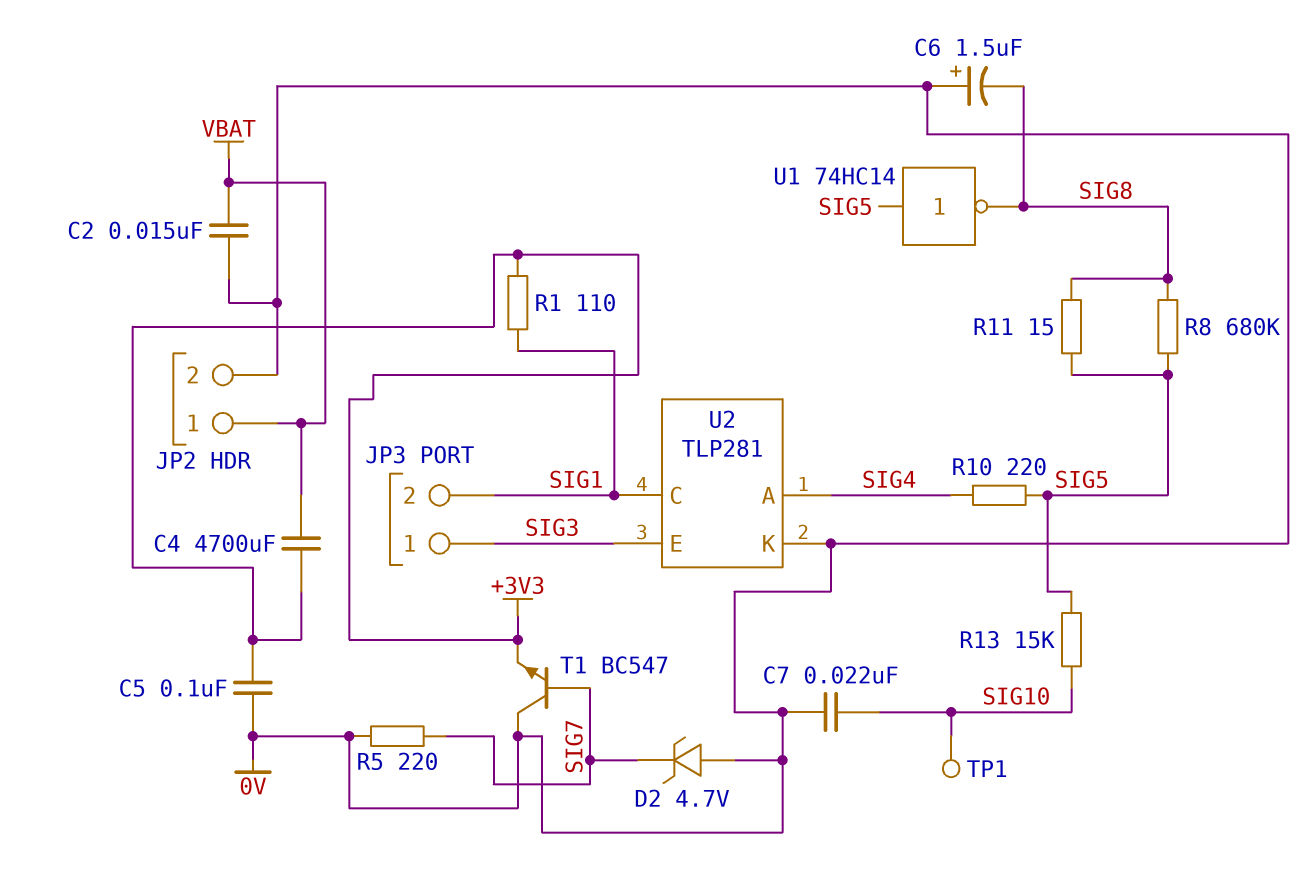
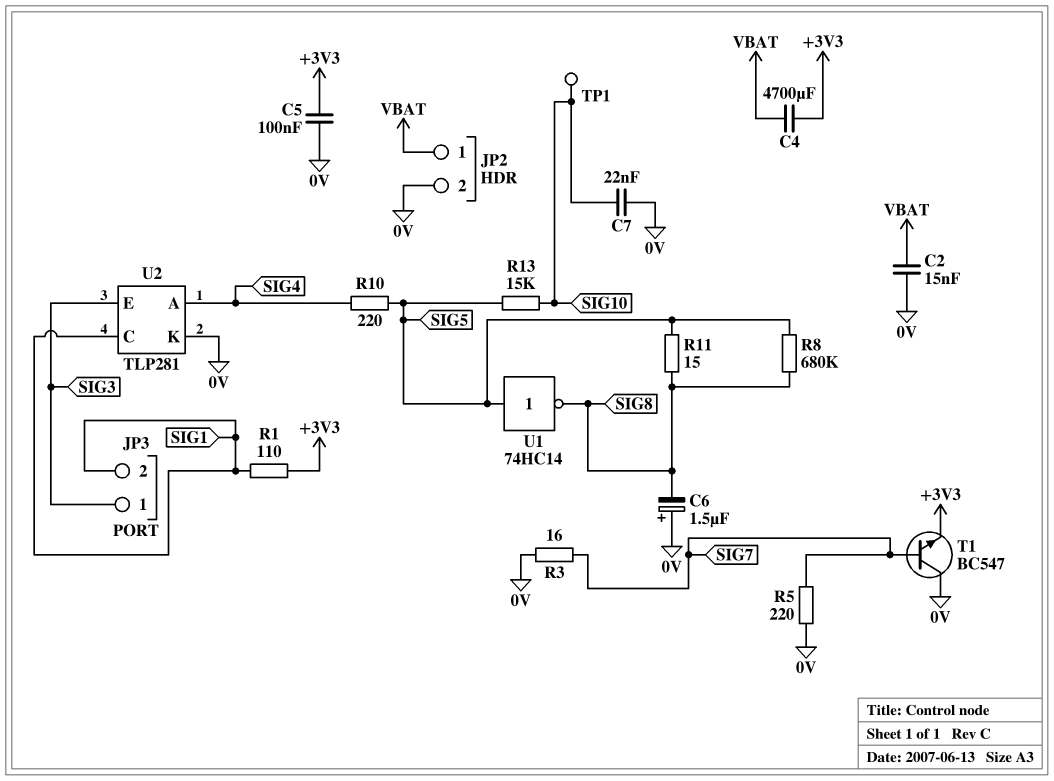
D2: zener 4.7V (A 0V, K SIG7) -> none
R3: none -> 16 (0V, SIG7)

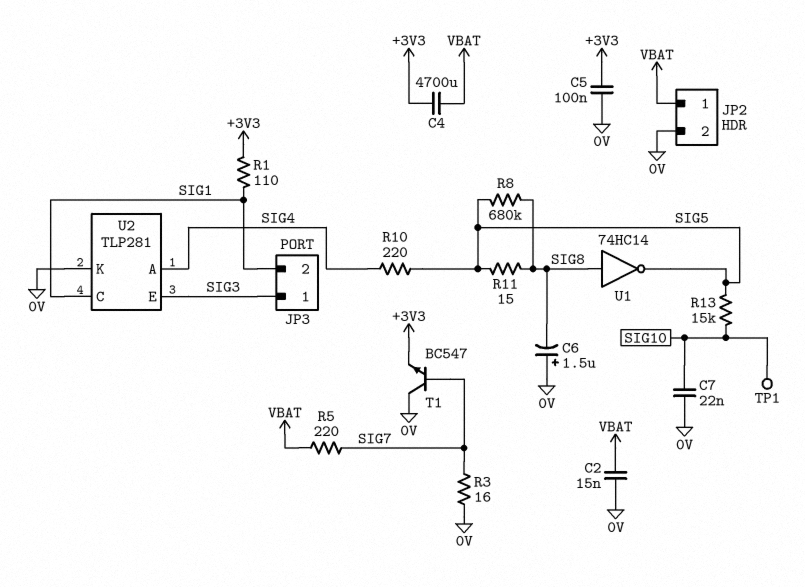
R5: 220 (0V, SIG7) -> 220 (SIG7, VBAT)
U1: NOT 74HC14 (in SIG5, out SIG8) -> NOT 74HC14 (in SIG8, out SIG5)

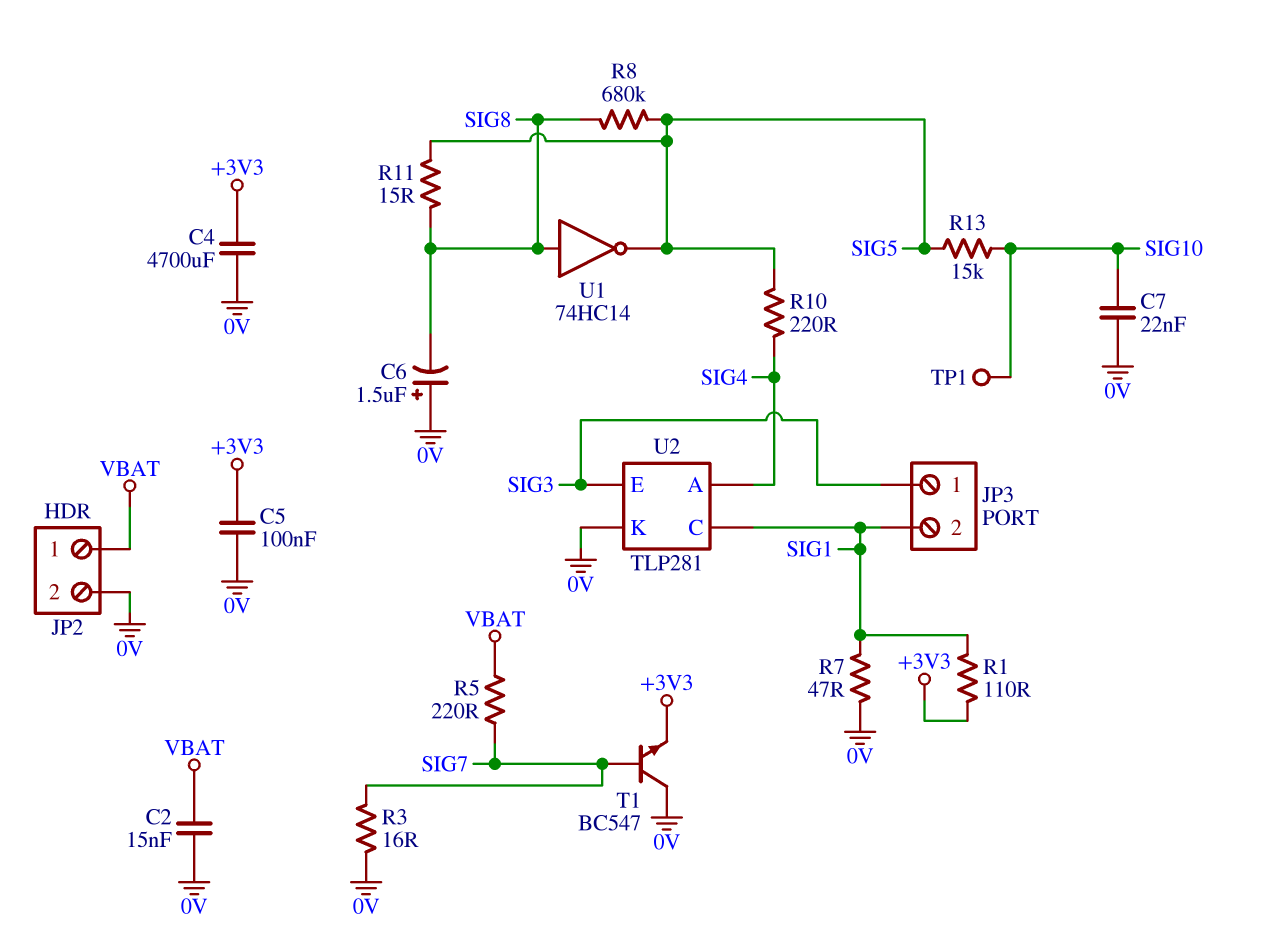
C4: 4700uF (+3V3, VBAT) -> 4700uF (+3V3, 0V)
R7: none -> 47 (0V, SIG1)

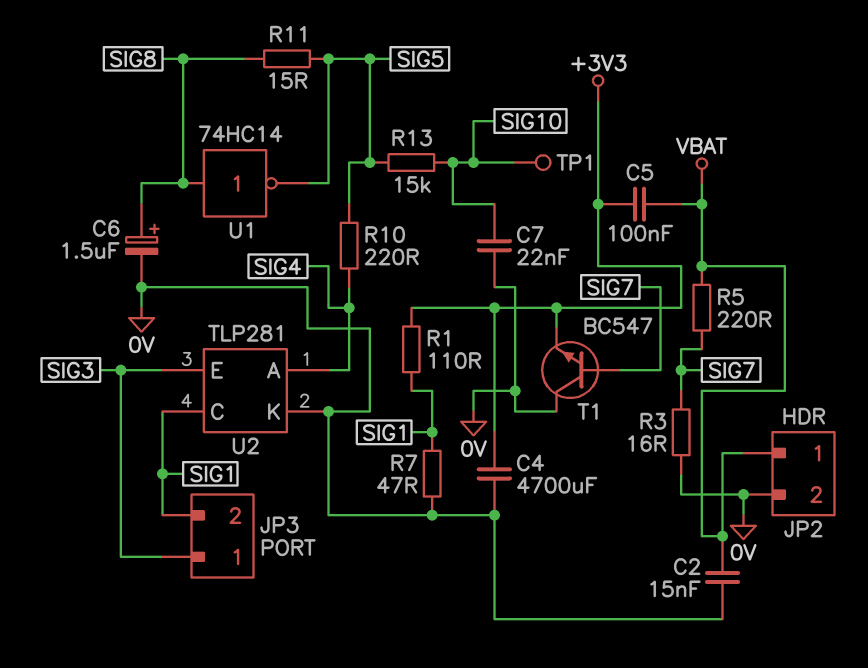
C5: 100nF (+3V3, 0V) -> 100nF (+3V3, VBAT)
C6: 1.5uF (plus 0V, minus SIG8) -> 1.5uF (plus SIG8, minus 0V)
R8: 680k (SIG5, SIG8) -> none

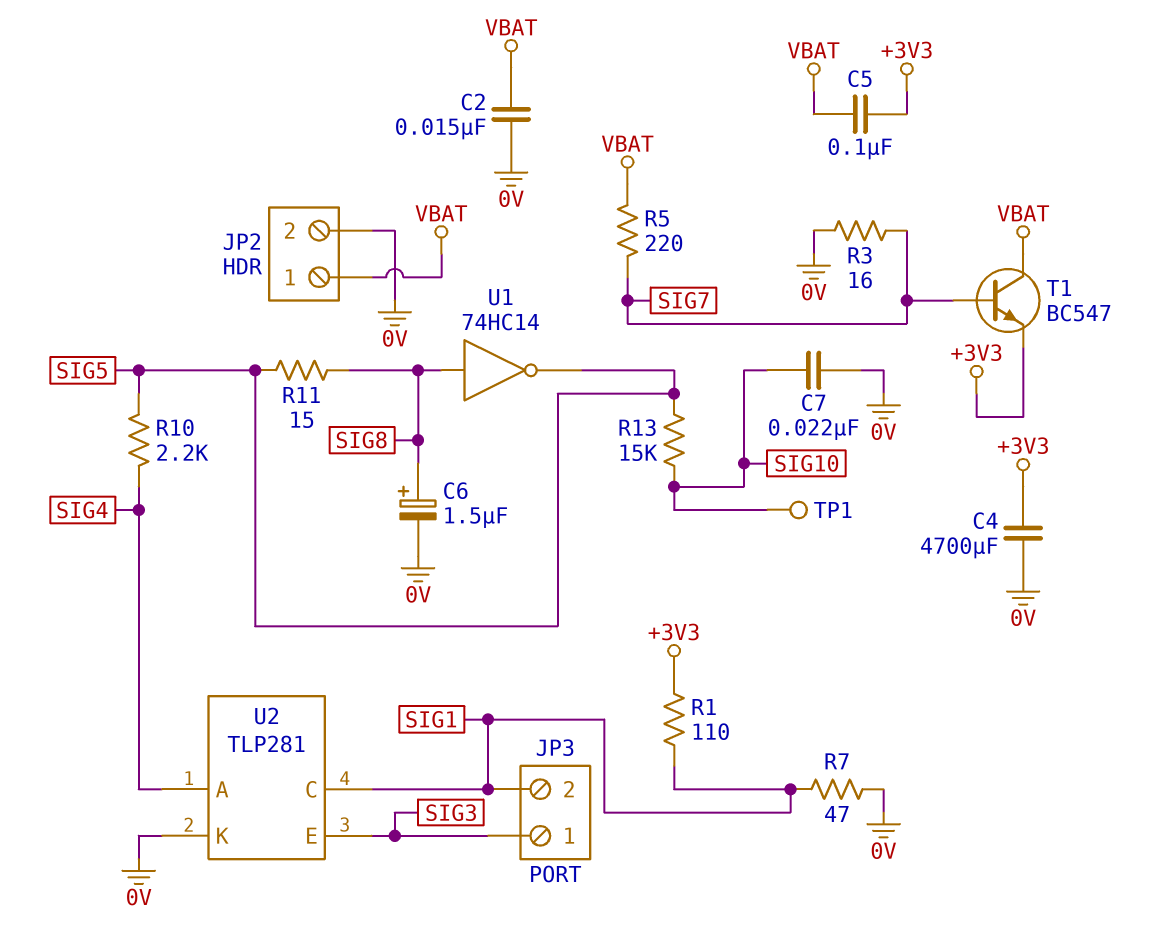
R10: 220 (SIG4, SIG5) -> 2.2k (SIG4, SIG5)
T1: NPN BC547 (B SIG7, C 0V, E +3V3) -> NPN BC547 (B SIG7, C VBAT, E +3V3)

